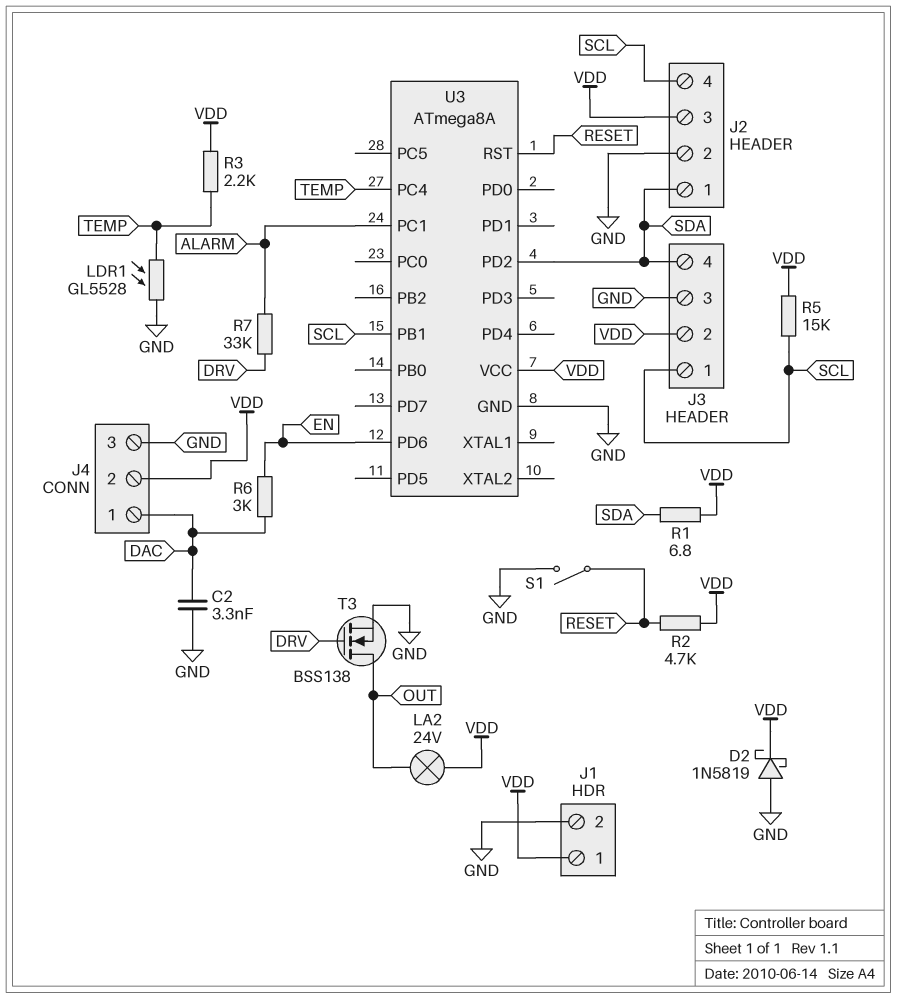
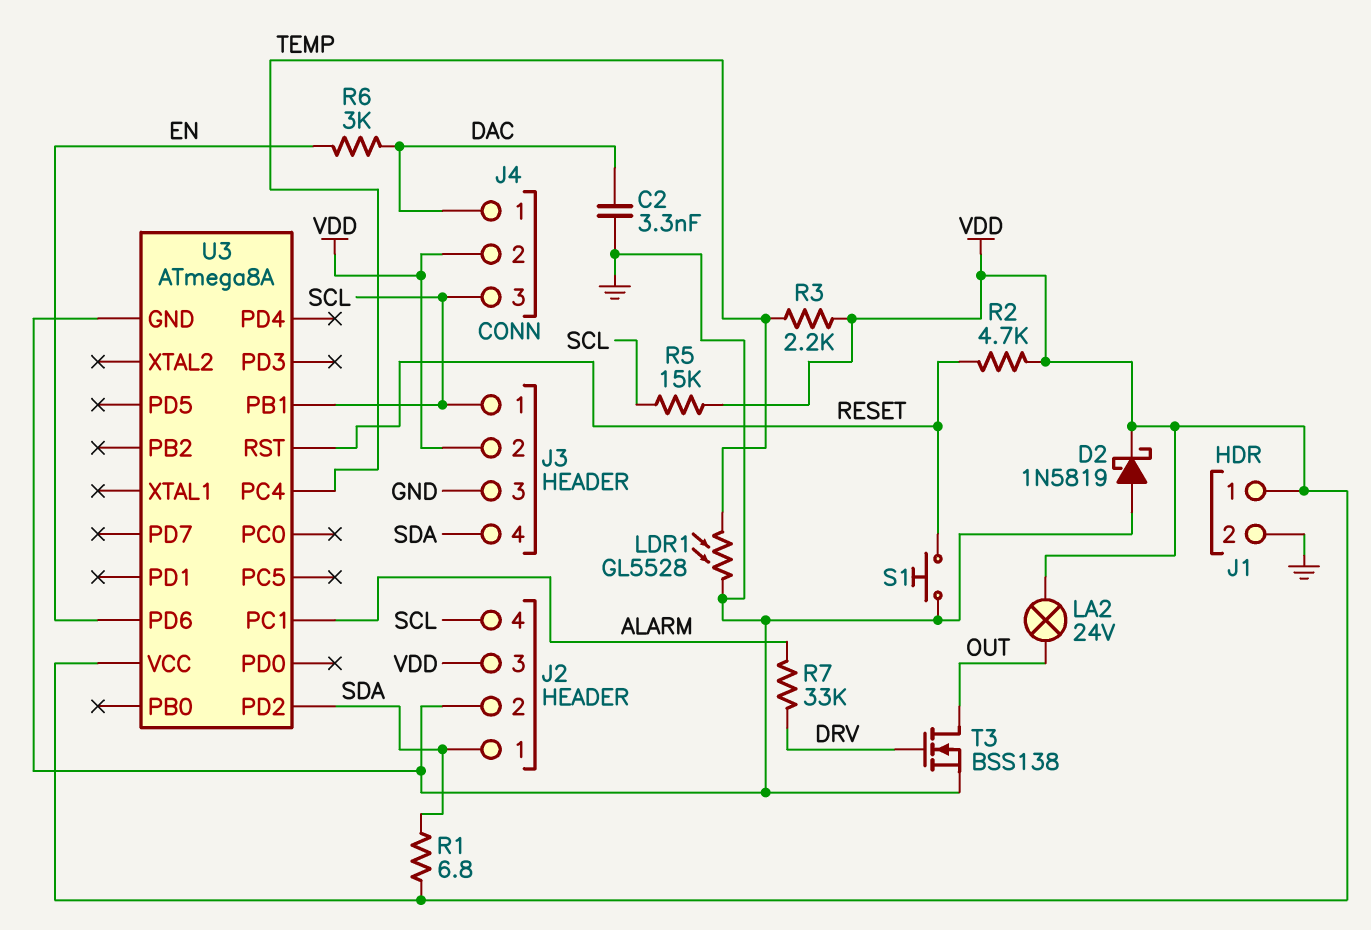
J4 pin 3: GND -> SCL
S1: switch (GND, RESET) -> button (GND, RESET)

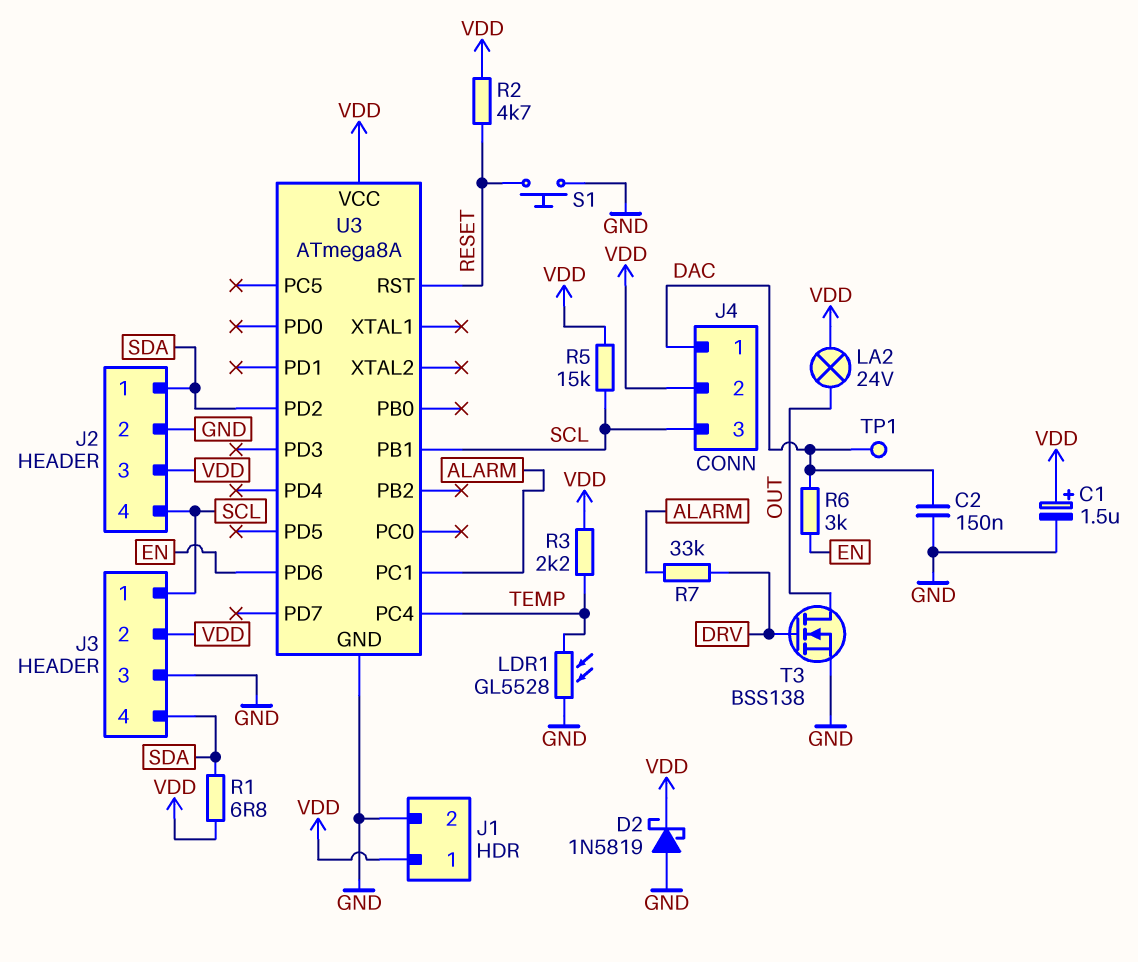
C1: none -> 1.5uF (plus VDD, minus GND)
C2: 3.3nF (DAC, GND) -> 150nF (DAC, GND)
TP1: none -> test point (DAC)

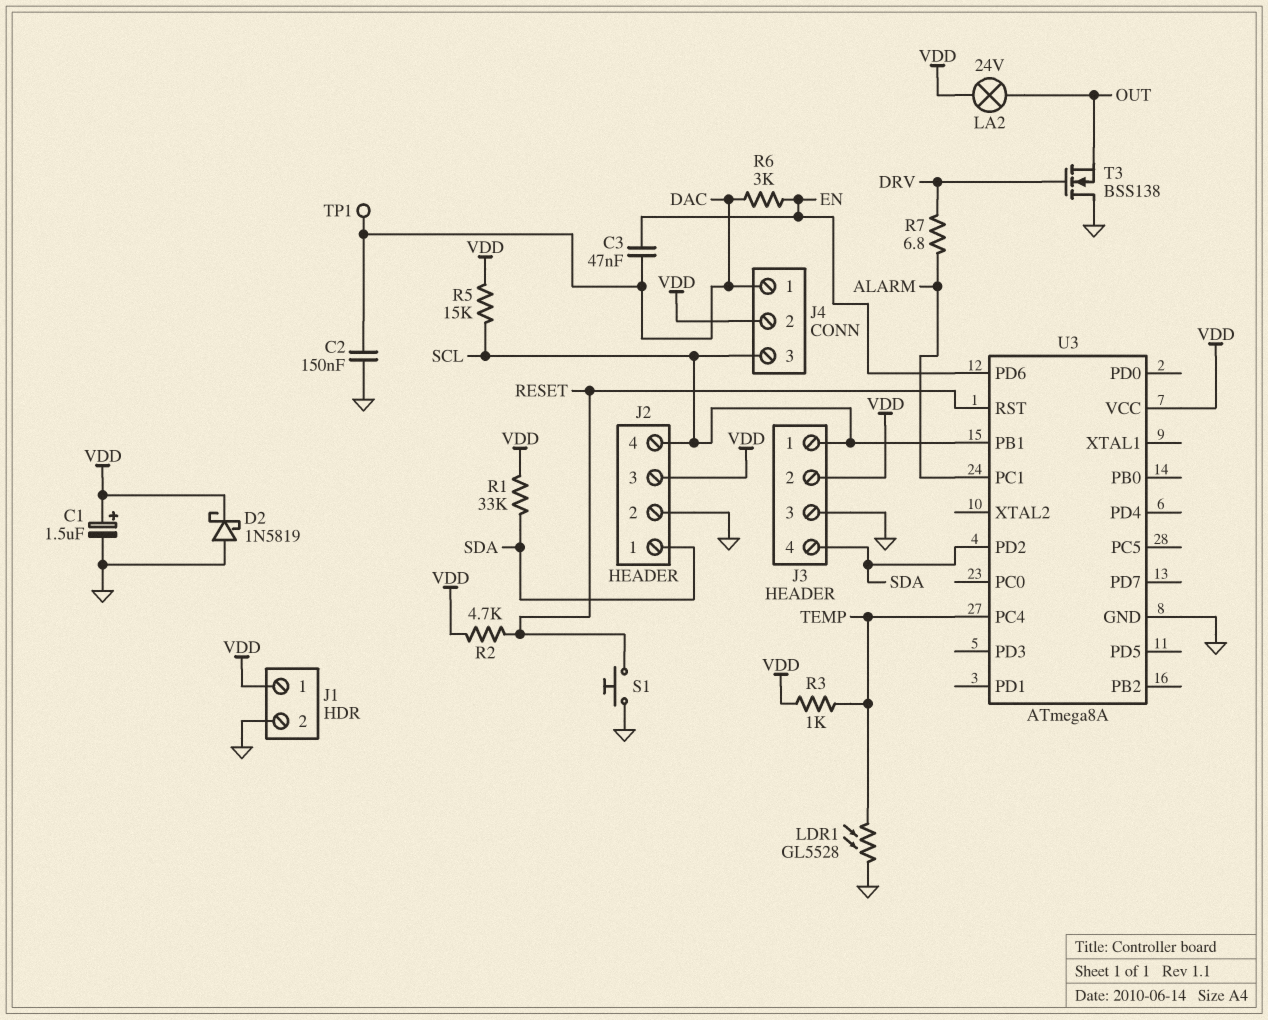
C3: none -> 47nF (DAC, EN)
R1: 6.8 (SDA, VDD) -> 33k (SDA, VDD)
R3: 2.2k (TEMP, VDD) -> 1k (TEMP, VDD)
R7: 33k (ALARM, DRV) -> 6.8 (ALARM, DRV)
T3: NMOS BSS138 (G DRV, D OUT, S GND) -> NMOS BSS138 (G DRV, D GND, S OUT)

